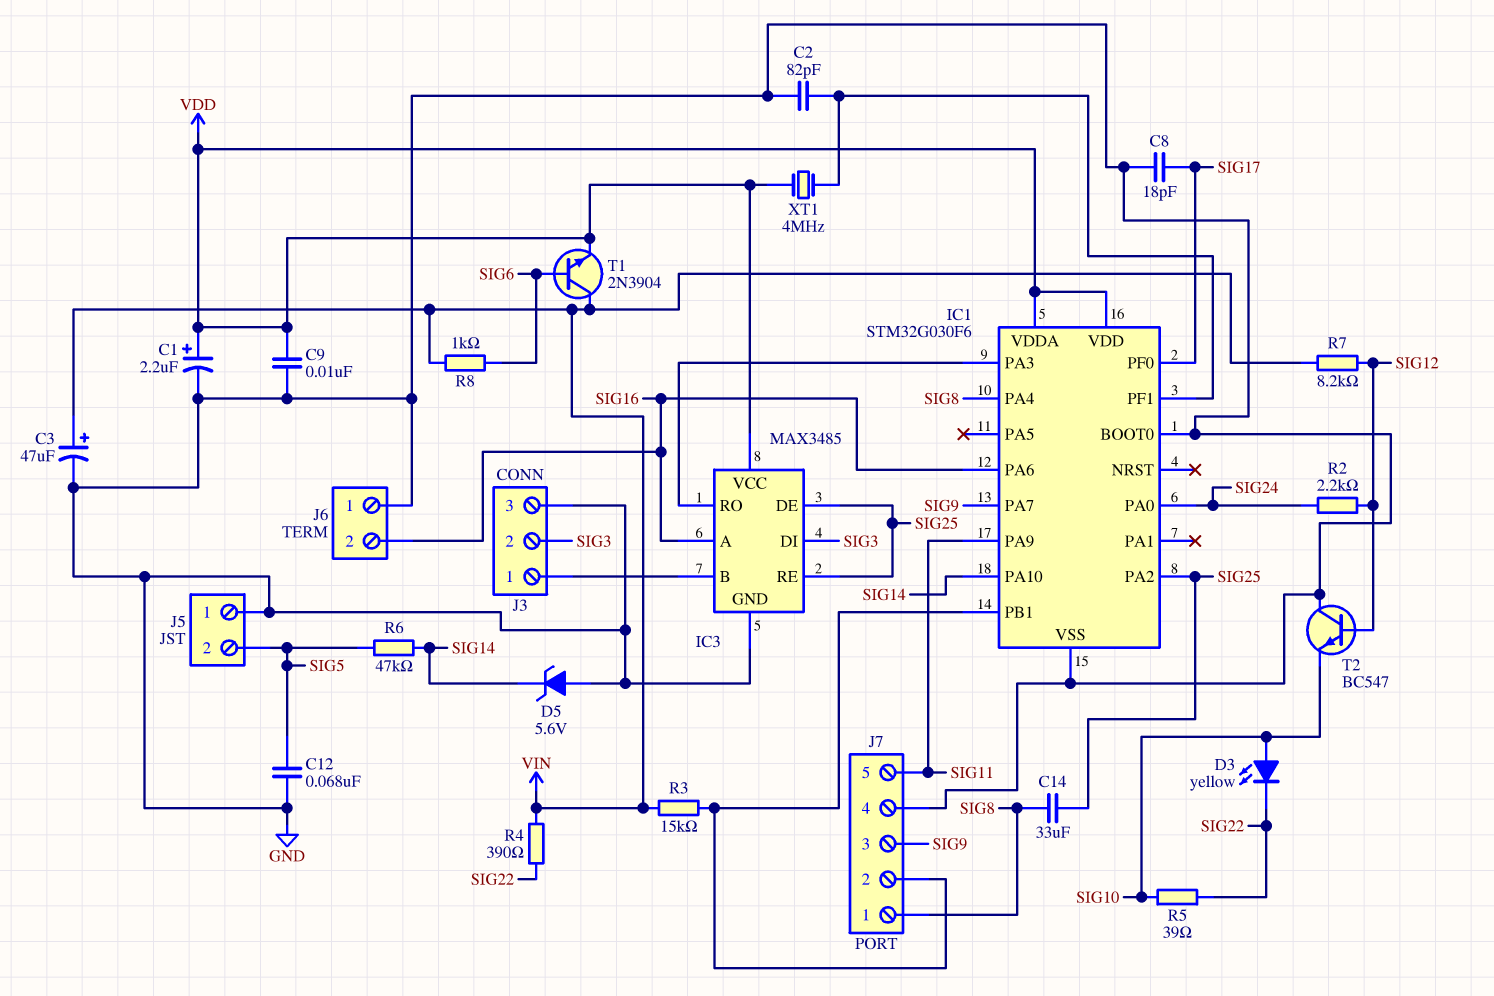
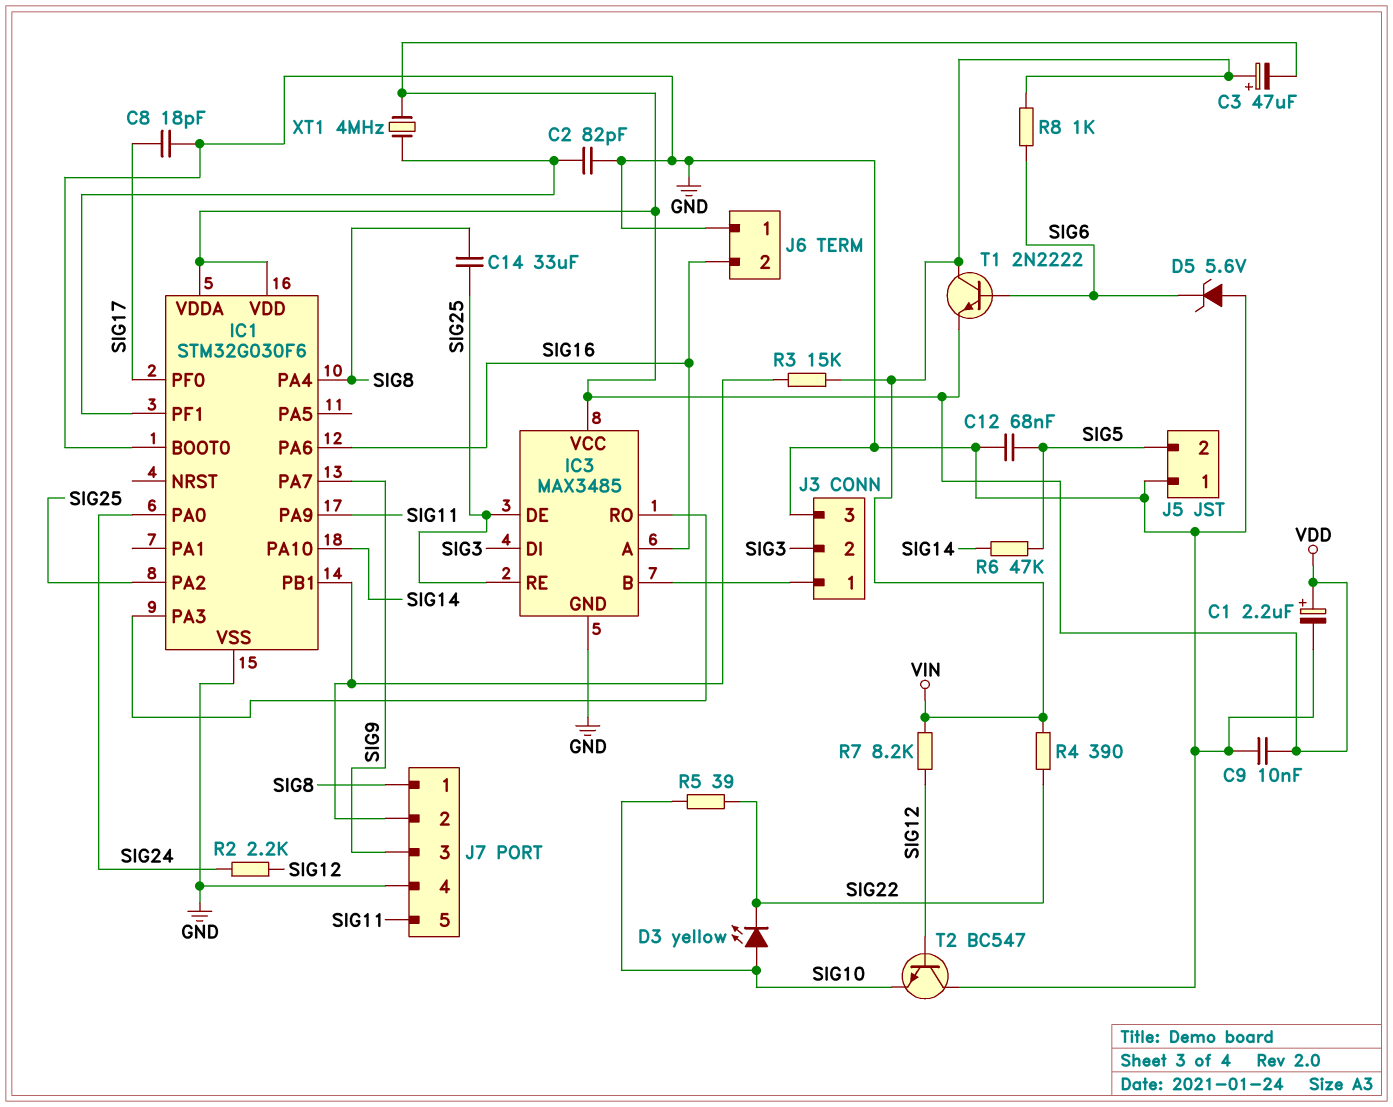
C3: 47uF (plus VIN, minus GND) -> 47uF (plus VIN, minus VDD)
D5: zener 5.6V (A GND, K SIG14) -> zener 5.6V (A GND, K SIG6)
T1: NPN 2N3904 (B SIG6, C VIN, E VDD) -> NPN 2N2222 (B SIG6, C VIN, E VDD)

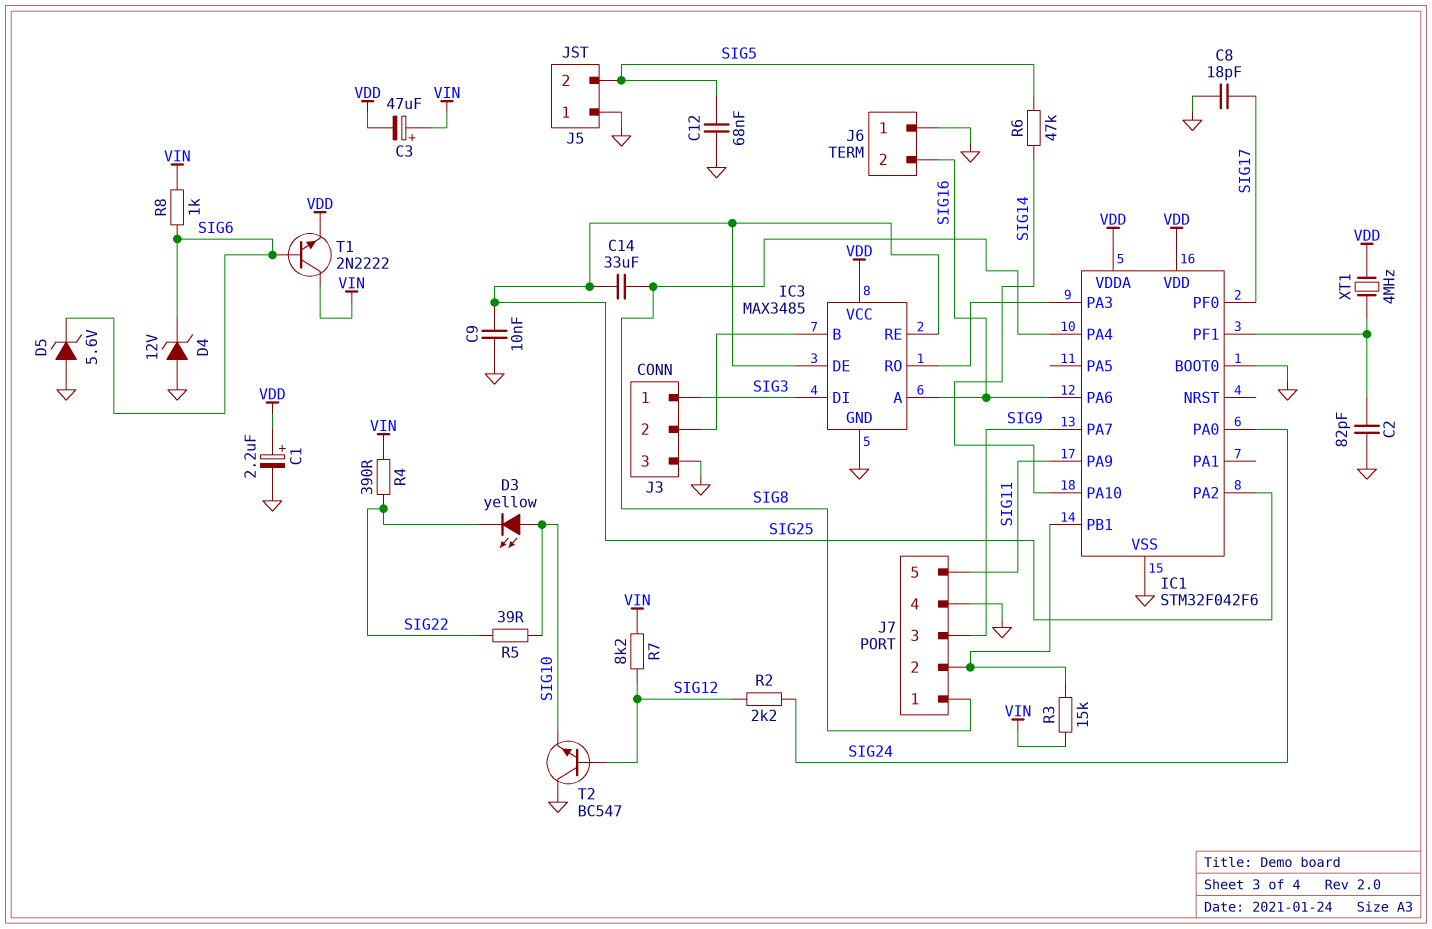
C9: 10nF (GND, VDD) -> 10nF (GND, SIG25)
D4: none -> zener 12V (A GND, K SIG6)
IC1: STM32G030F6 -> STM32F042F6
J3 pin 1: IC3/B -> SIG3
J3 pin 2: SIG3 -> IC3/B

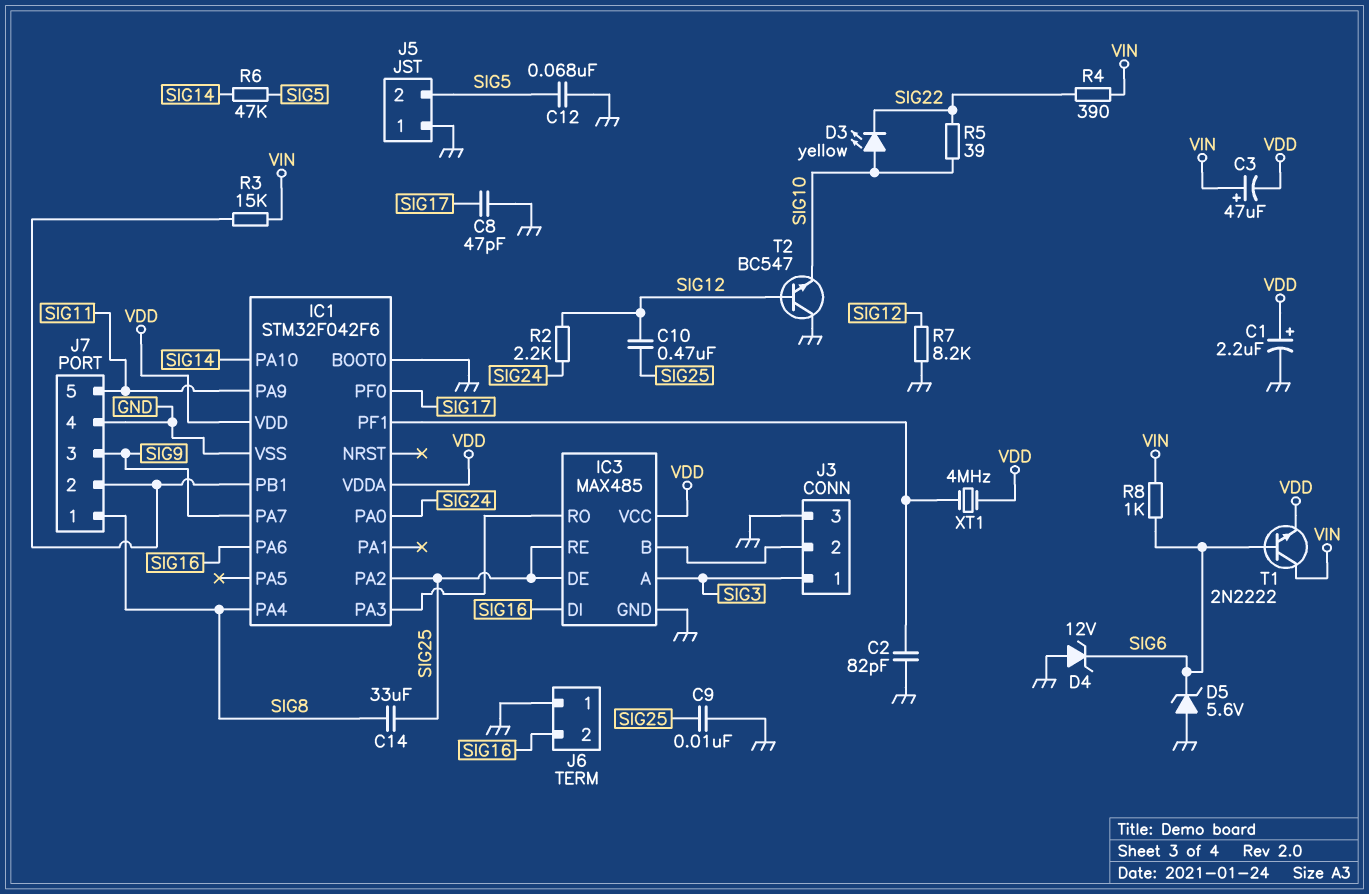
C8: 18pF (GND, SIG17) -> 47pF (GND, SIG17)
C10: none -> 470nF (SIG12, SIG25)
IC3: MAX3485 -> MAX485
IC3 pin A: SIG16 -> SIG3
IC3 pin DI: SIG3 -> SIG16
R7: 8.2k (SIG12, VIN) -> 8.2k (GND, SIG12)

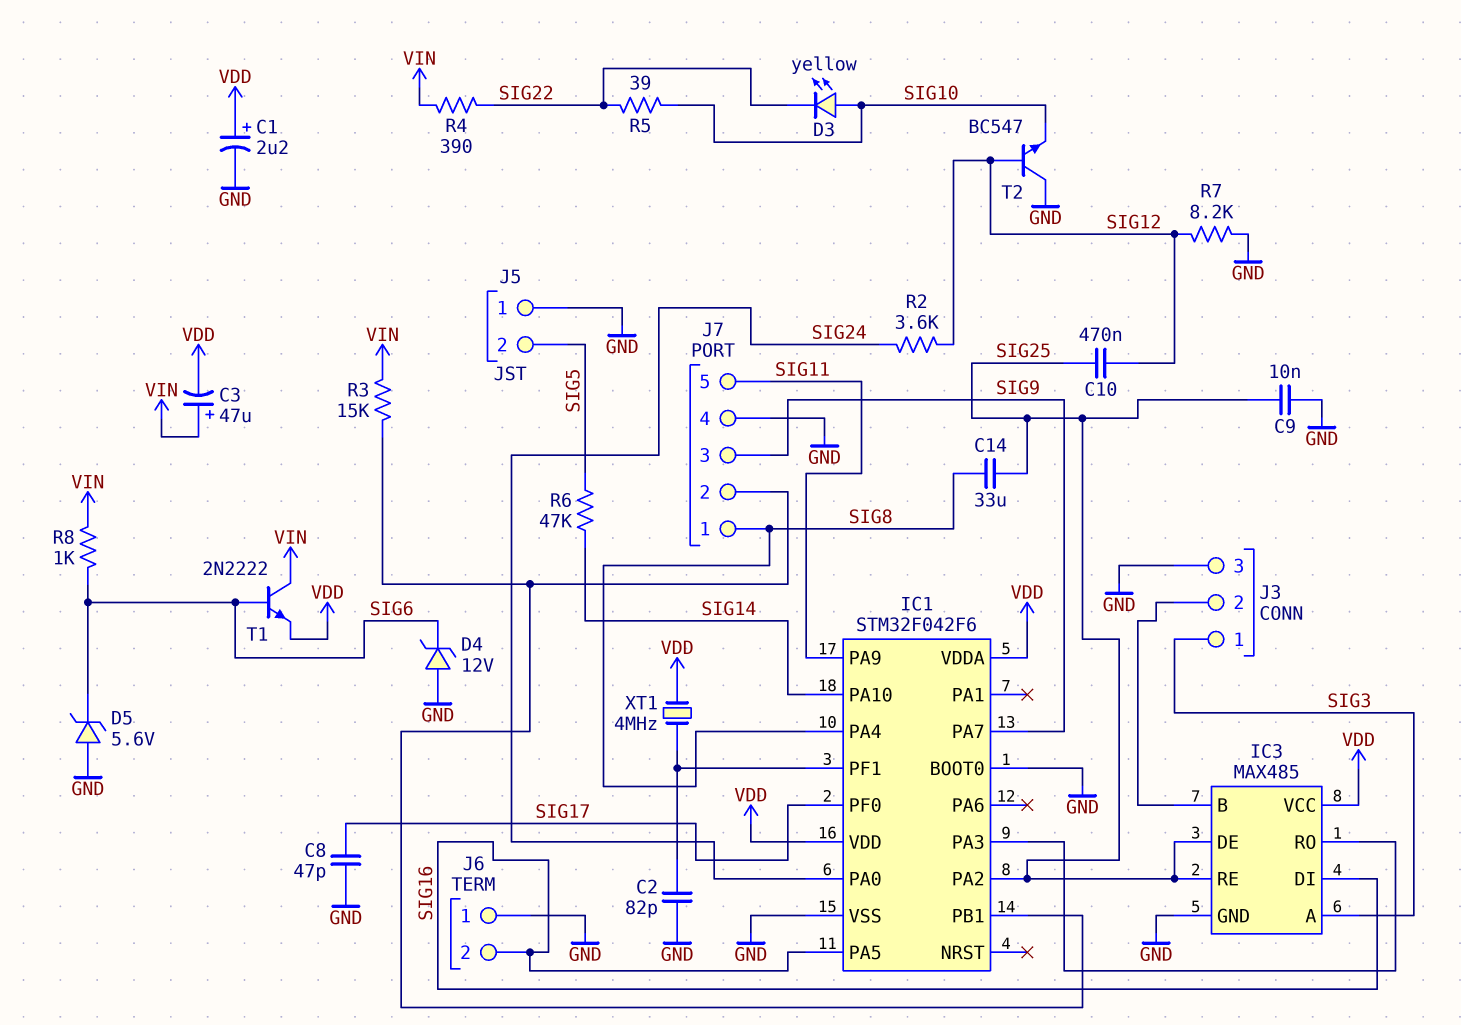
C12: 68nF (GND, SIG5) -> none
IC1 pin PA5: none -> SIG16
IC1 pin PA6: SIG16 -> none
R2: 2.2k (SIG12, SIG24) -> 3.6k (SIG12, SIG24)

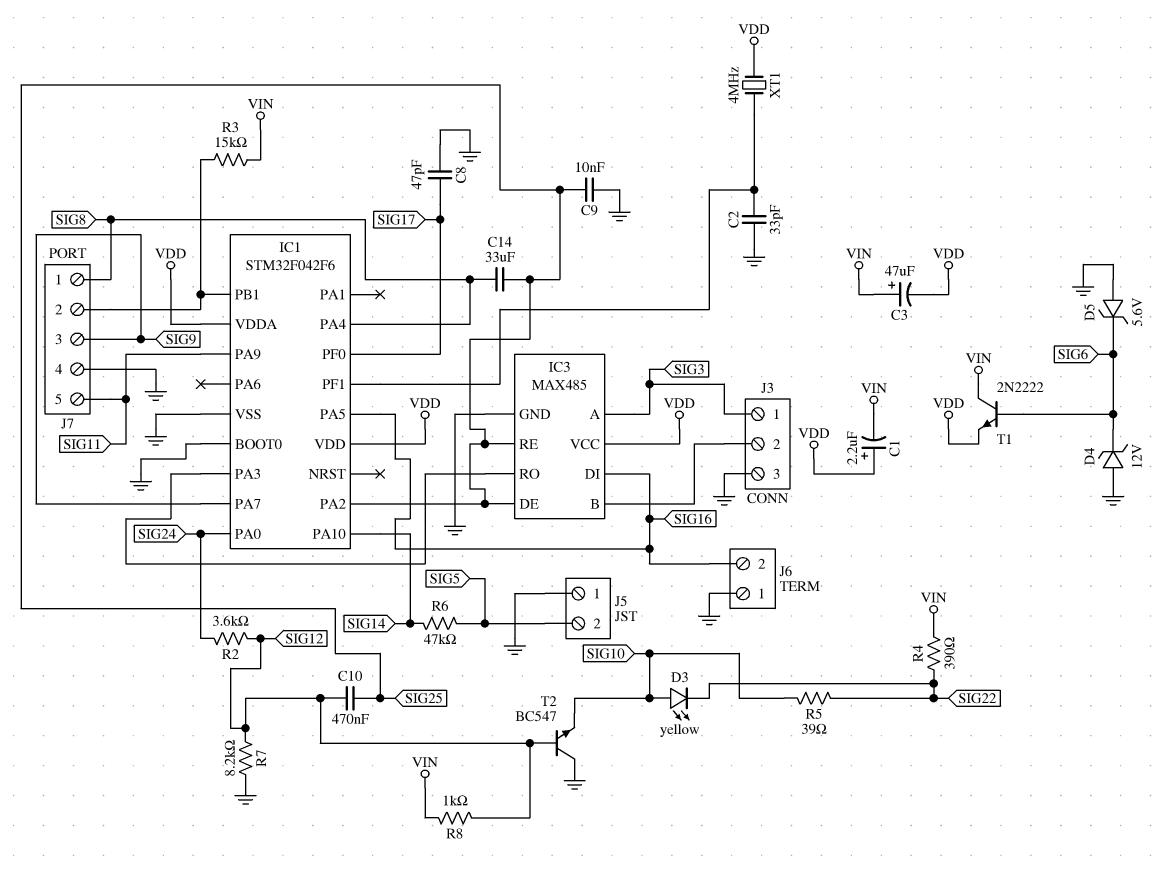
C1: 2.2uF (plus VDD, minus GND) -> 2.2uF (plus VDD, minus VIN)
C2: 82pF (GND, IC1/PF1) -> 33pF (GND, IC1/PF1)
R8: 1k (SIG6, VIN) -> 1k (SIG12, VIN)

